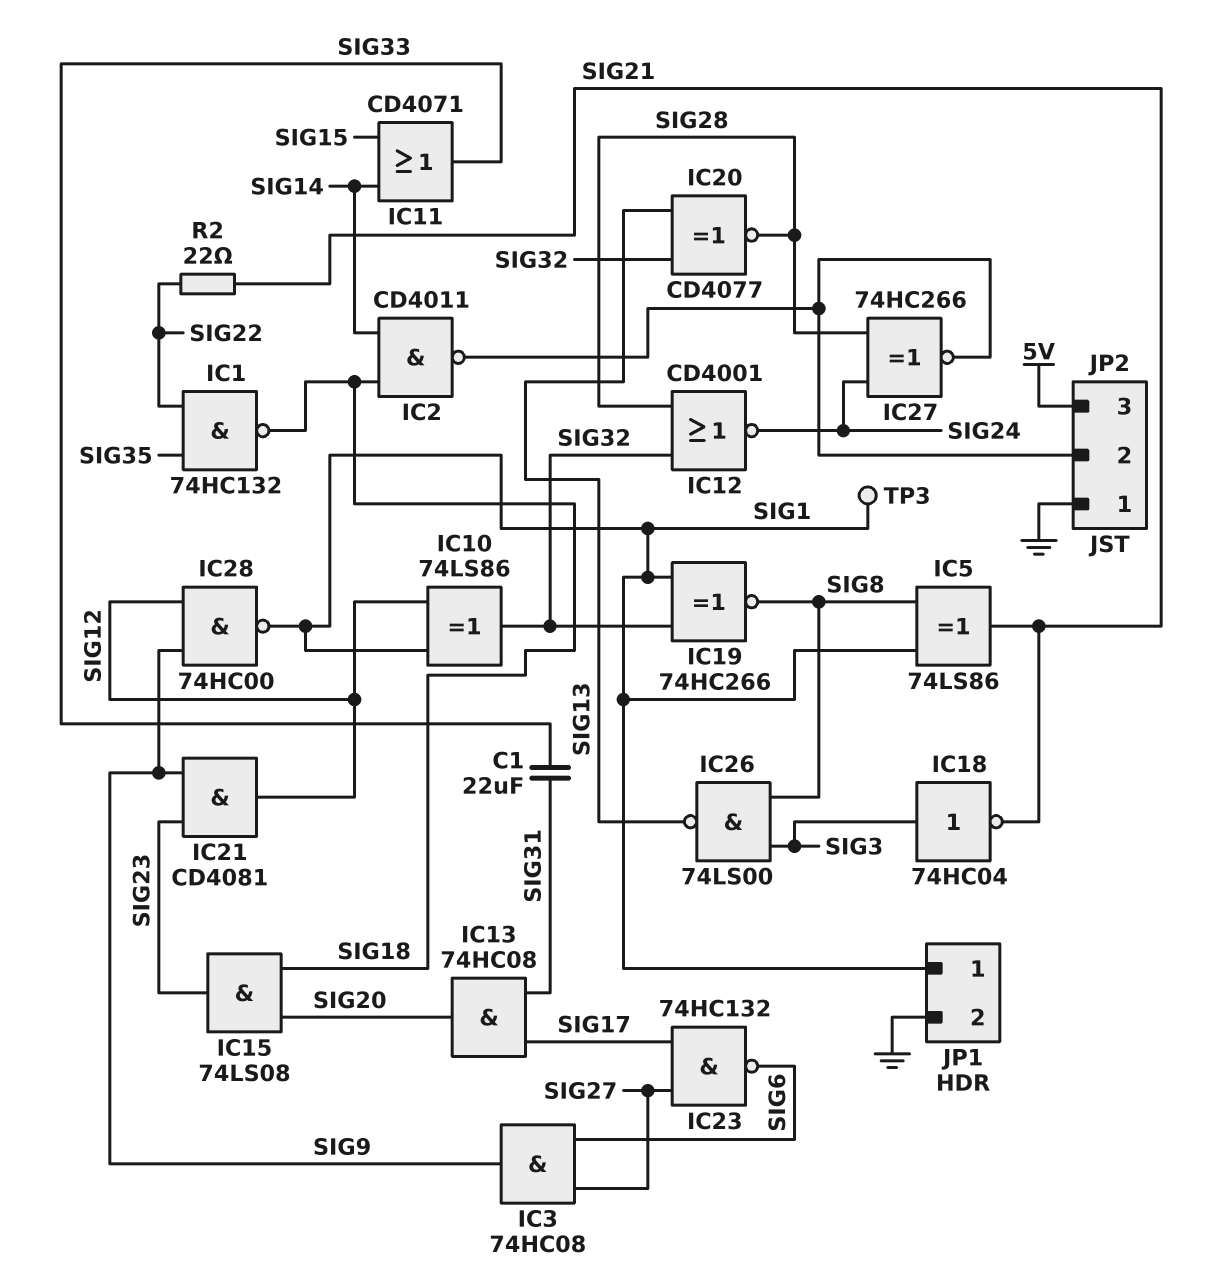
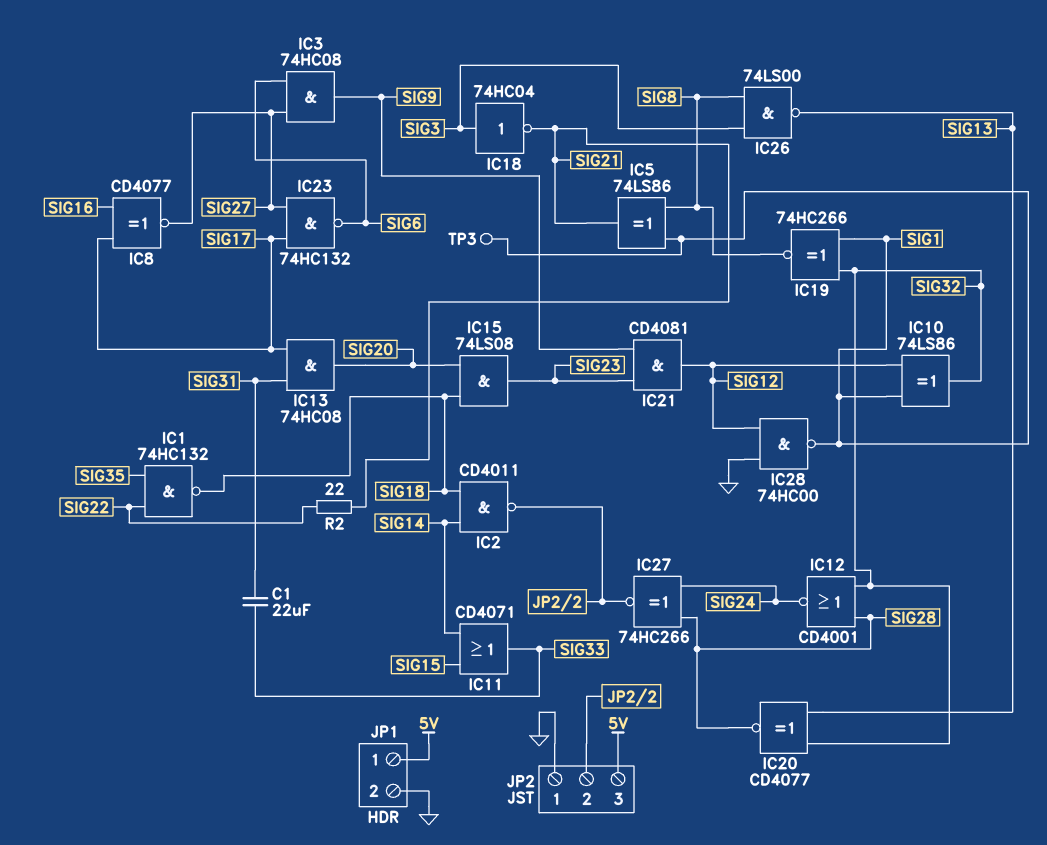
IC8: none -> XNOR CD4077 (in SIG16, in SIG17, out SIG27)
IC28: NAND 74HC00 (in SIG9, in SIG12, out SIG1) -> NAND 74HC00 (in GND, in SIG12, out SIG1)
JP1 pin 1: SIG1 -> 5V

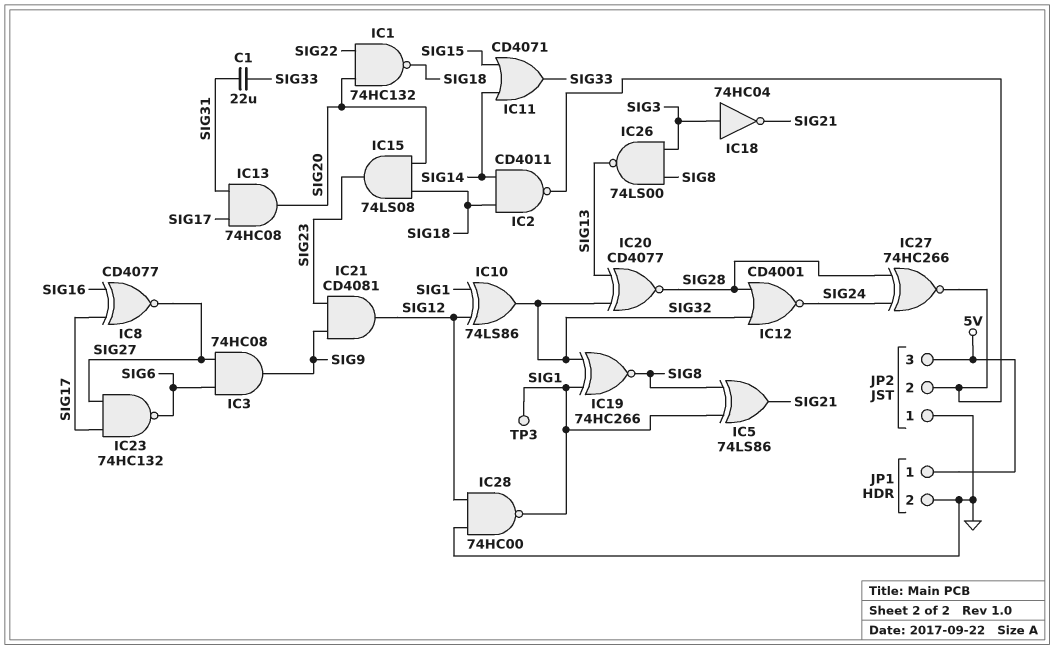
IC1: NAND 74HC132 (in SIG22, in SIG35, out SIG18) -> NAND 74HC132 (in SIG20, in SIG22, out SIG18)
R2: 22 (SIG21, SIG22) -> none

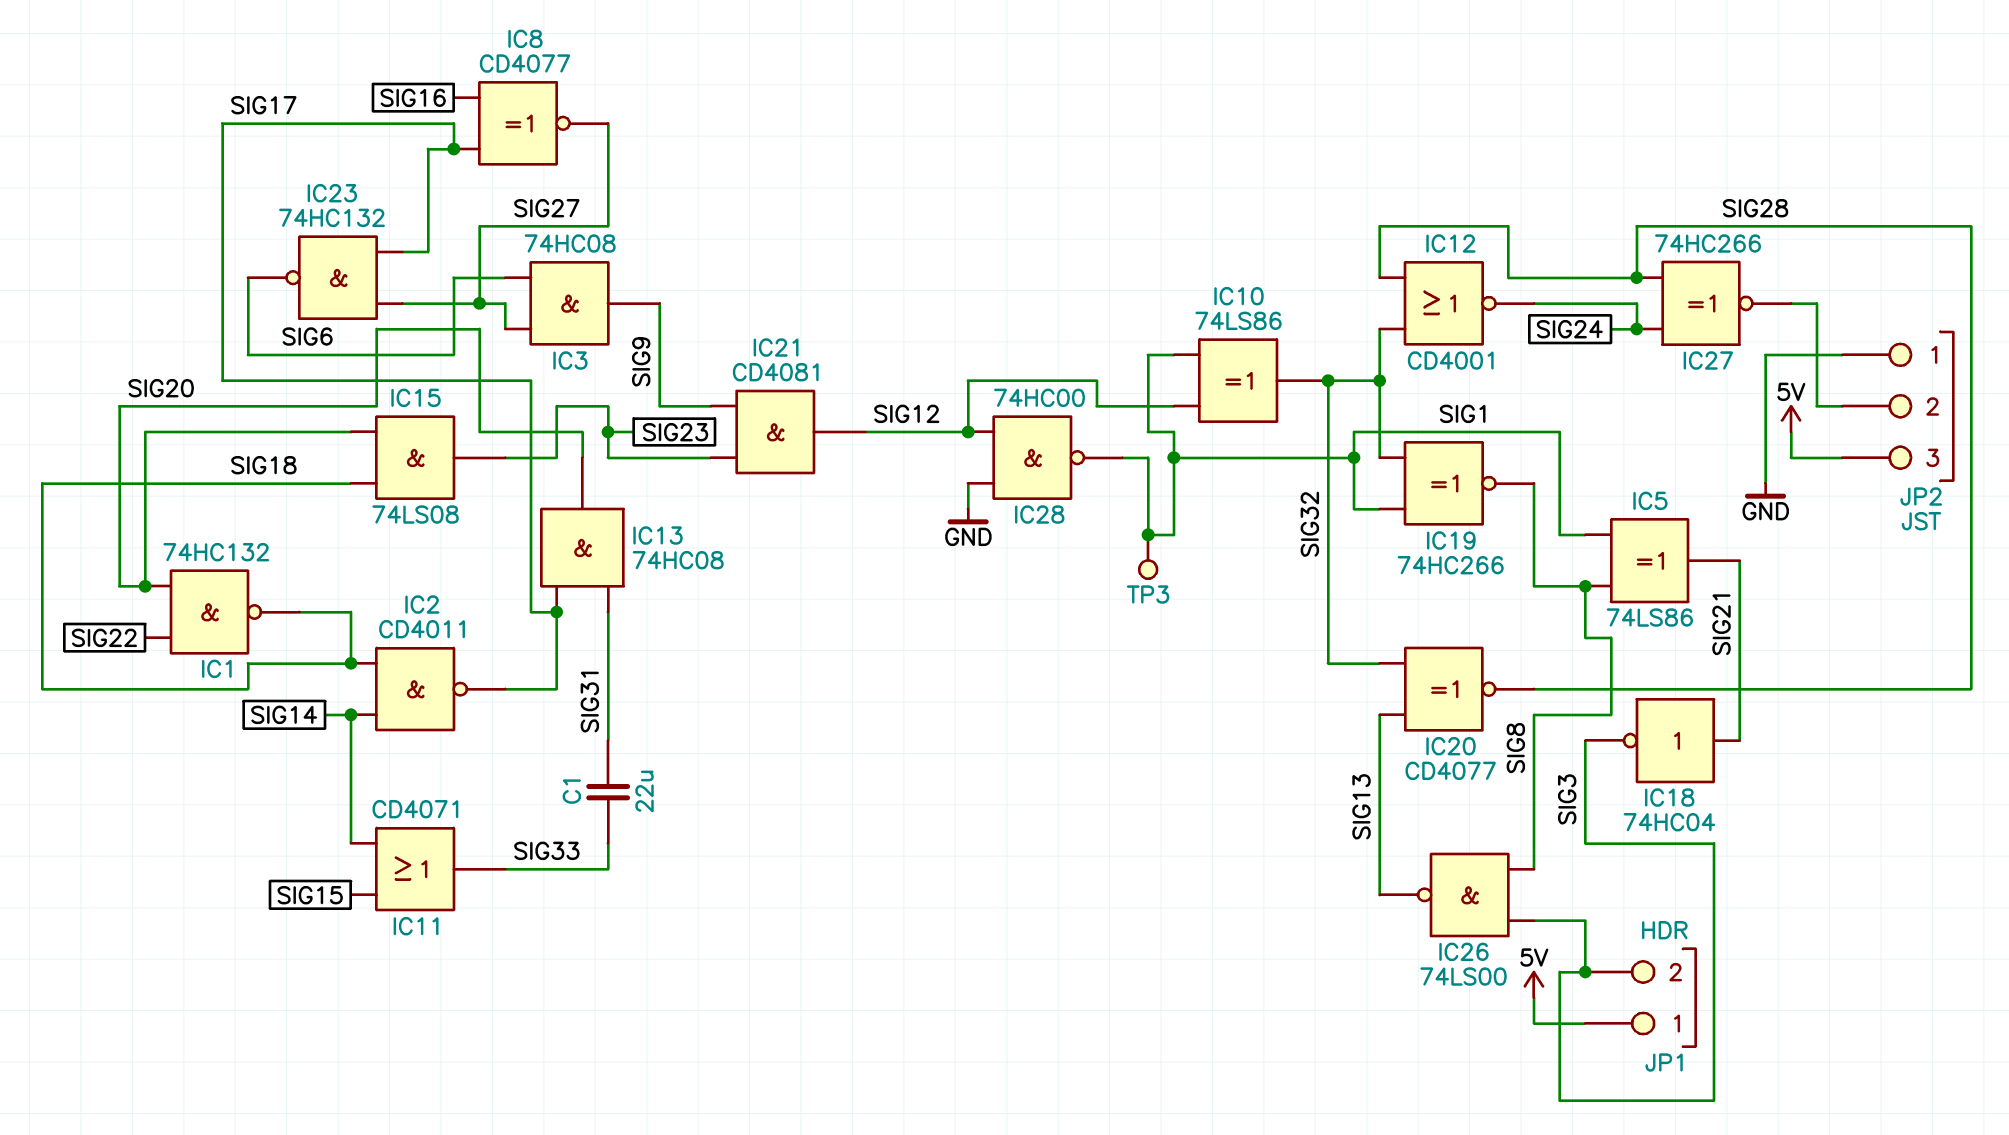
IC2: NAND CD4011 (in SIG14, in SIG18, out JP2/2) -> NAND CD4011 (in SIG14, in SIG18, out SIG17)
IC18: NOT 74HC04 (in SIG3, out SIG21) -> NOT 74HC04 (in SIG21, out SIG3)
JP1 pin 2: GND -> SIG3

